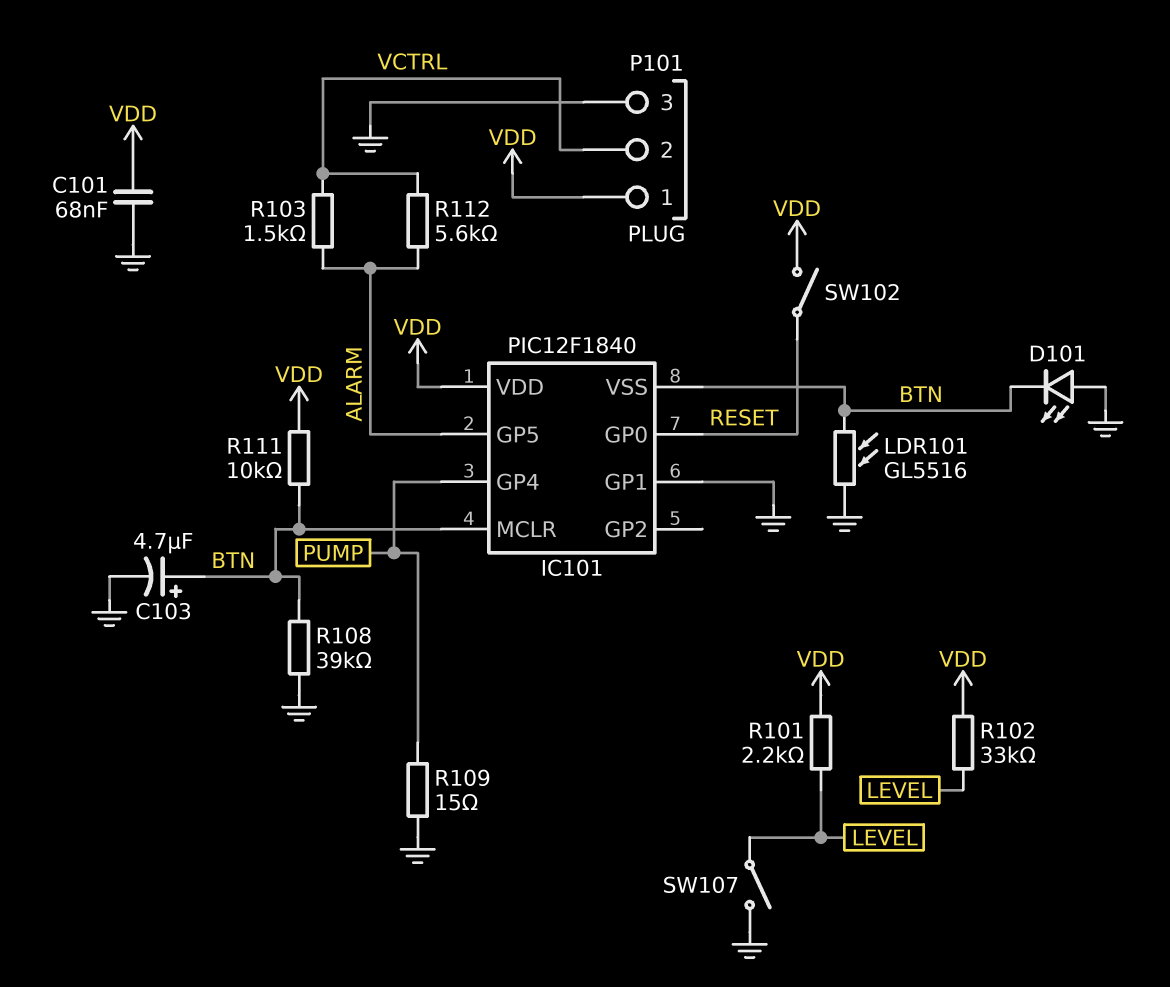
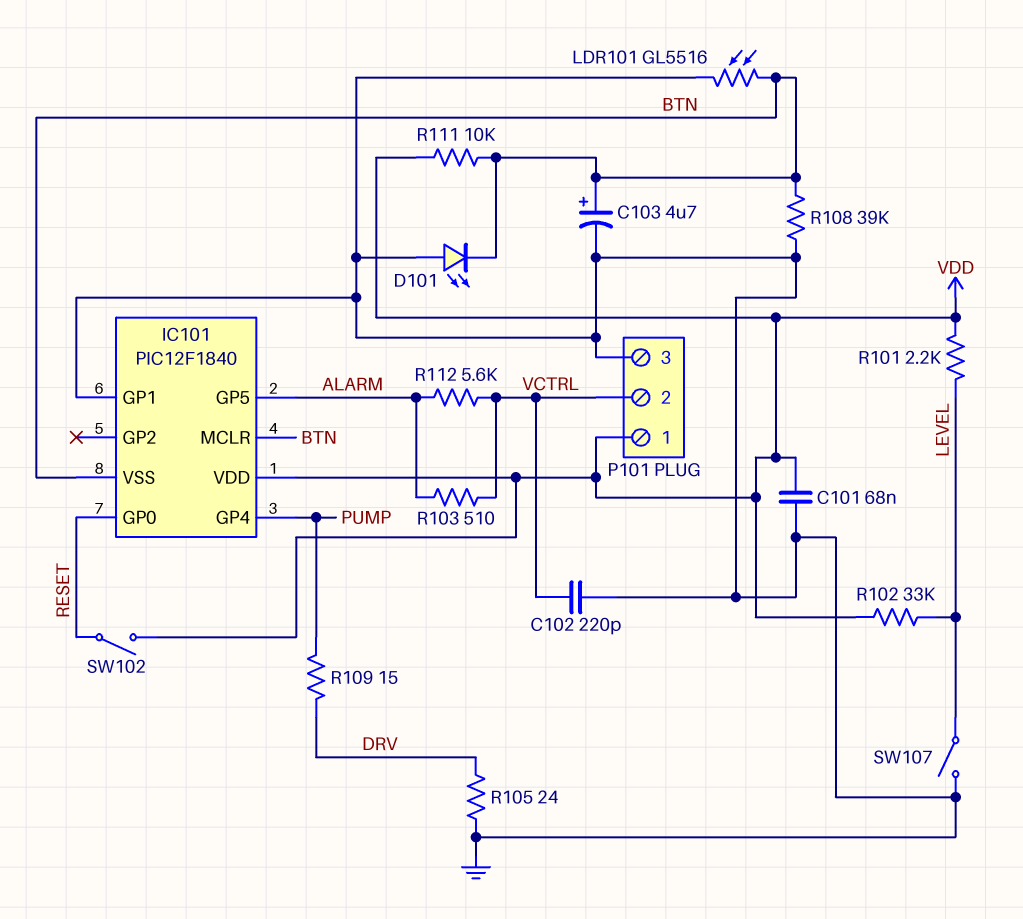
C102: none -> 220pF (GND, VCTRL)
R103: 1.5k (ALARM, VCTRL) -> 510 (ALARM, VCTRL)
R105: none -> 24 (DRV, GND)
R109: 15 (GND, PUMP) -> 15 (DRV, PUMP)

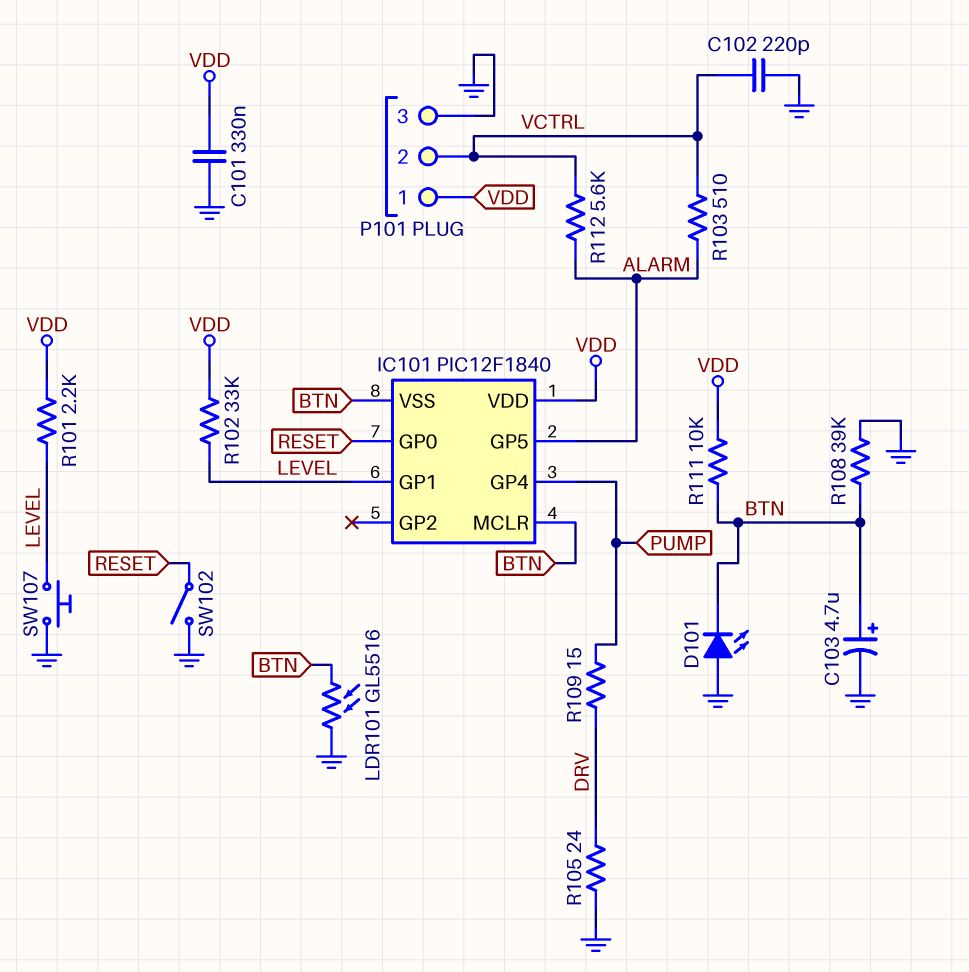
C101: 68nF (GND, VDD) -> 330nF (GND, VDD)
IC101 pin GP1: GND -> LEVEL
SW102: switch (RESET, VDD) -> switch (GND, RESET)
SW107: switch (GND, LEVEL) -> button (GND, LEVEL)

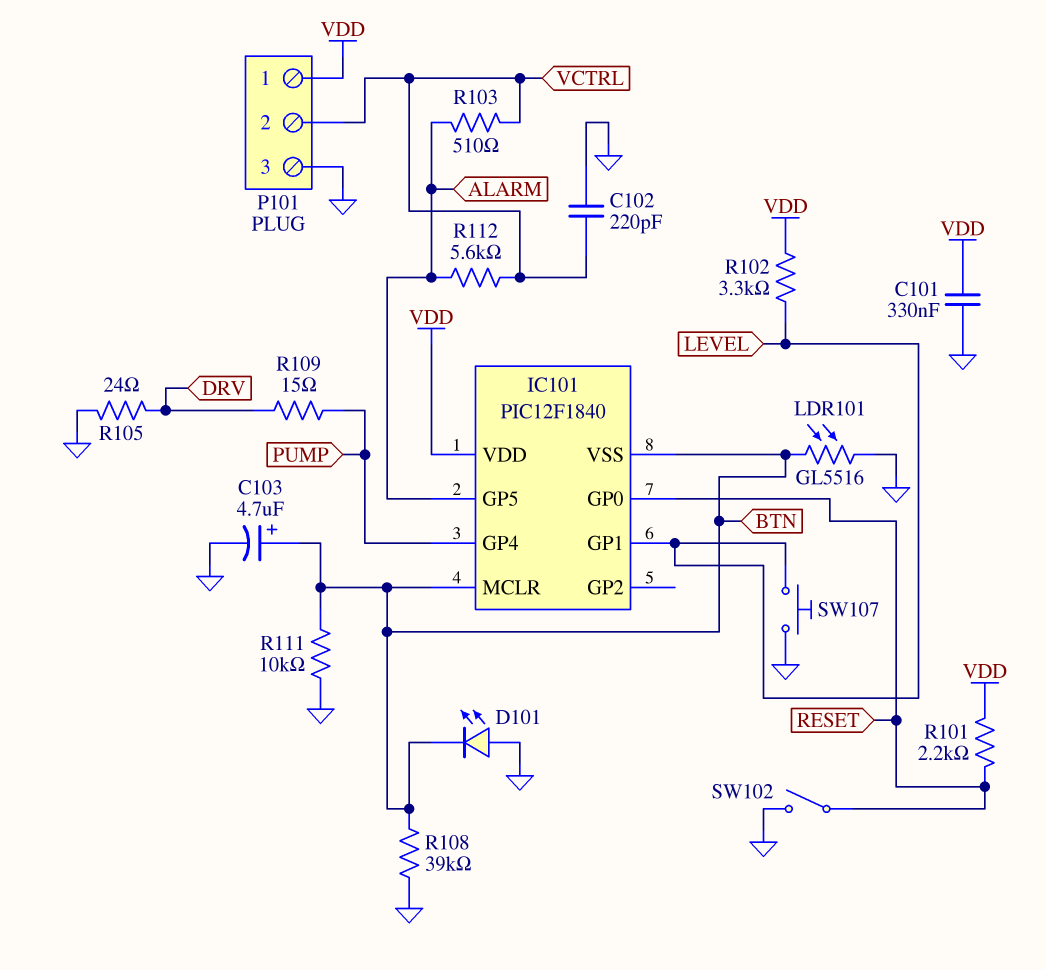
R101: 2.2k (LEVEL, VDD) -> 2.2k (RESET, VDD)
R102: 33k (LEVEL, VDD) -> 3.3k (LEVEL, VDD)
R111: 10k (BTN, VDD) -> 10k (BTN, GND)

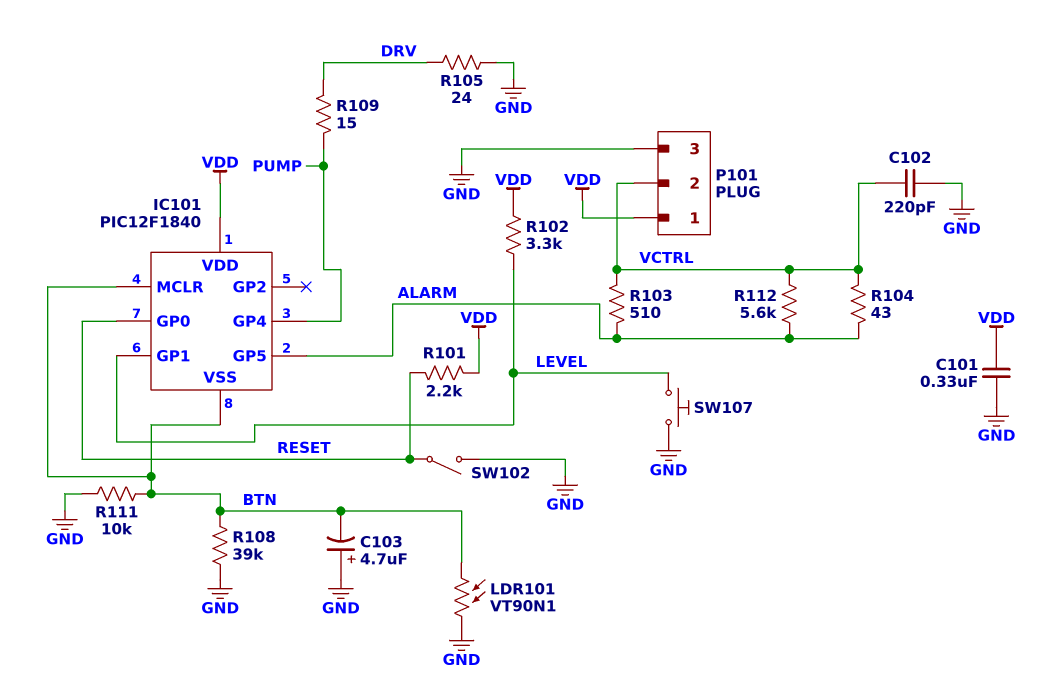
C103: 4.7uF (plus BTN, minus GND) -> 4.7uF (plus GND, minus BTN)
D101: LED (A GND, K BTN) -> none
LDR101: GL5516 (BTN, GND) -> VT90N1 (BTN, GND)
R104: none -> 43 (ALARM, VCTRL)

